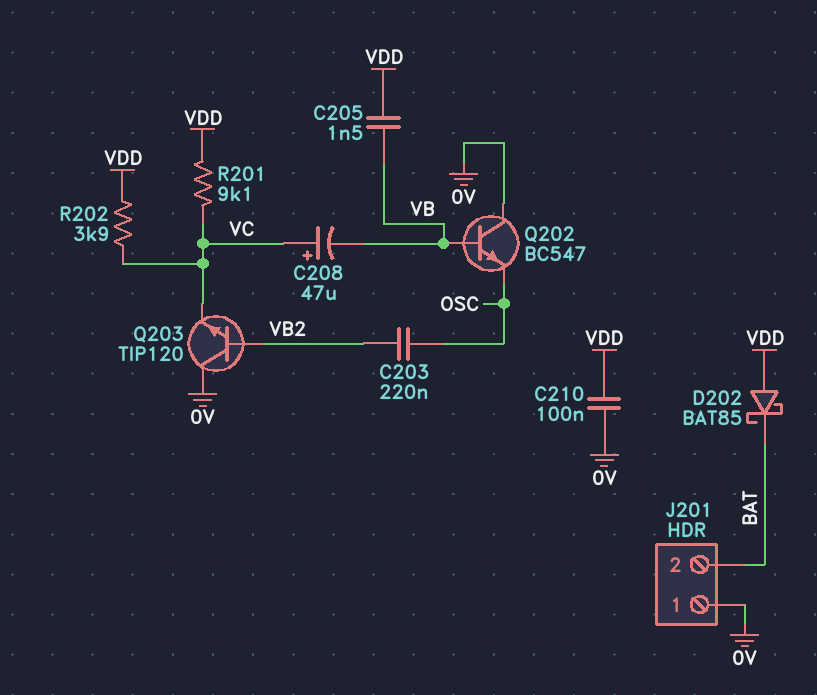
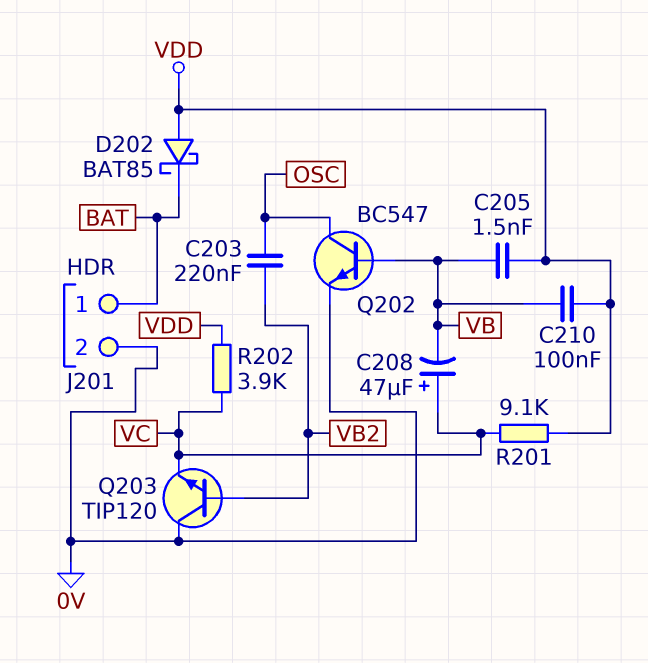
C210: 100nF (0V, VDD) -> 100nF (VB, VDD)
J201 pin 1: 0V -> BAT
J201 pin 2: BAT -> 0V
Q202: NPN BC547 (B VB, C 0V, E OSC) -> NPN BC547 (B VB, C OSC, E 0V)

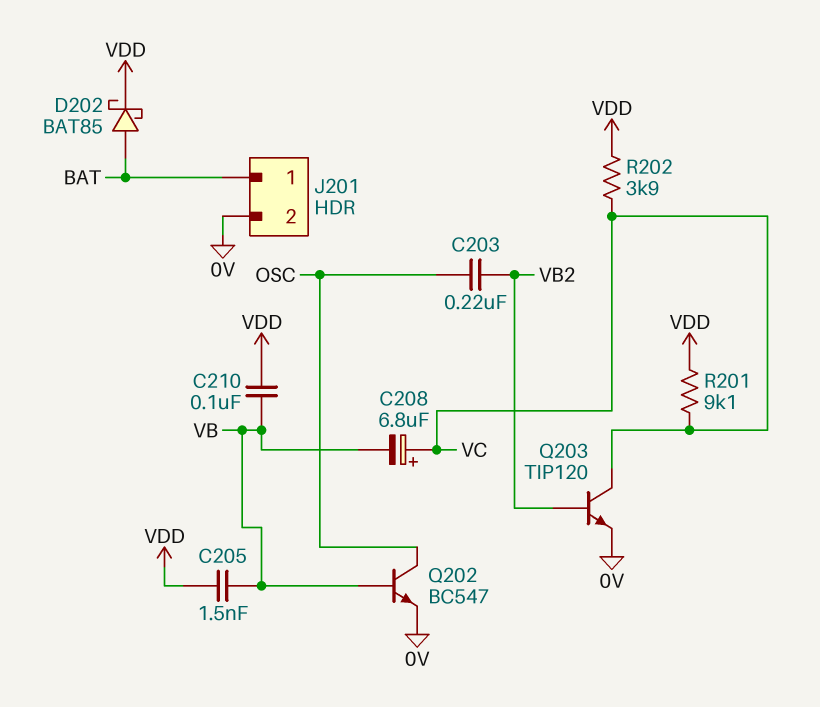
C208: 47uF (plus VC, minus VB) -> 6.8uF (plus VC, minus VB)
D202: schottky BAT85 (A VDD, K BAT) -> schottky BAT85 (A BAT, K VDD)
Q203: NPN TIP120 (B VB2, C 0V, E VC) -> NPN TIP120 (B VB2, C VC, E 0V)

